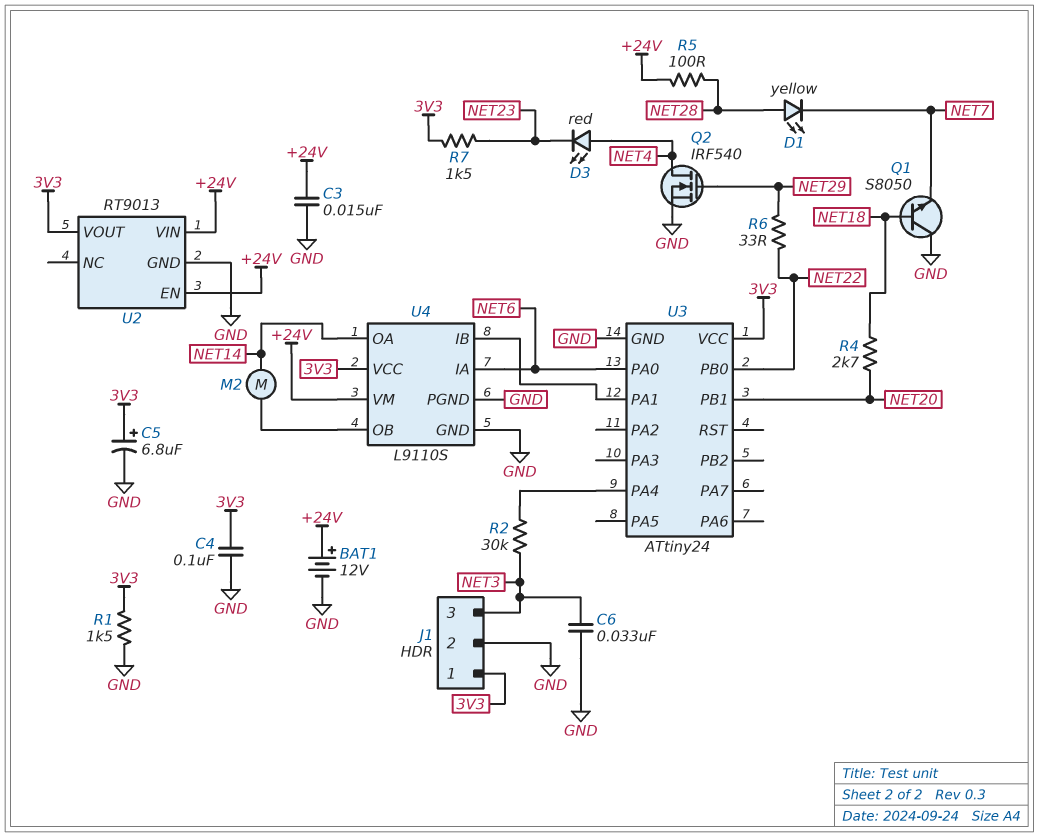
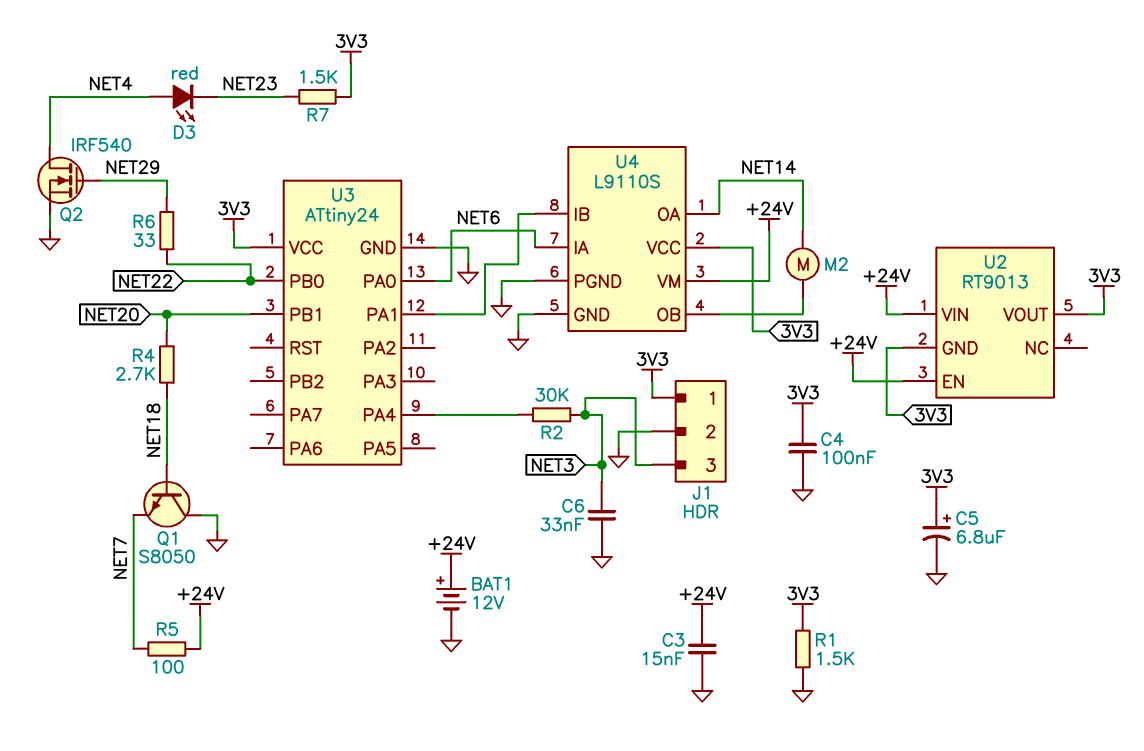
D1: LED yellow (A NET28, K NET7) -> none
R5: 100 (+24V, NET28) -> 100 (+24V, NET7)
U2 pin GND: GND -> 3V3

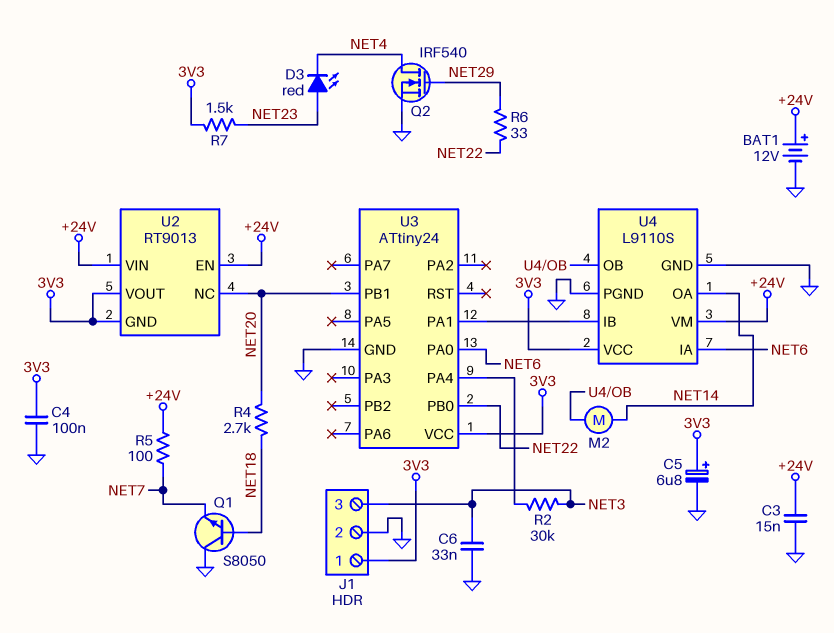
D3: LED red (A NET4, K NET23) -> LED red (A NET23, K NET4)
R1: 1.5k (3V3, GND) -> none
U2 pin NC: none -> NET20

